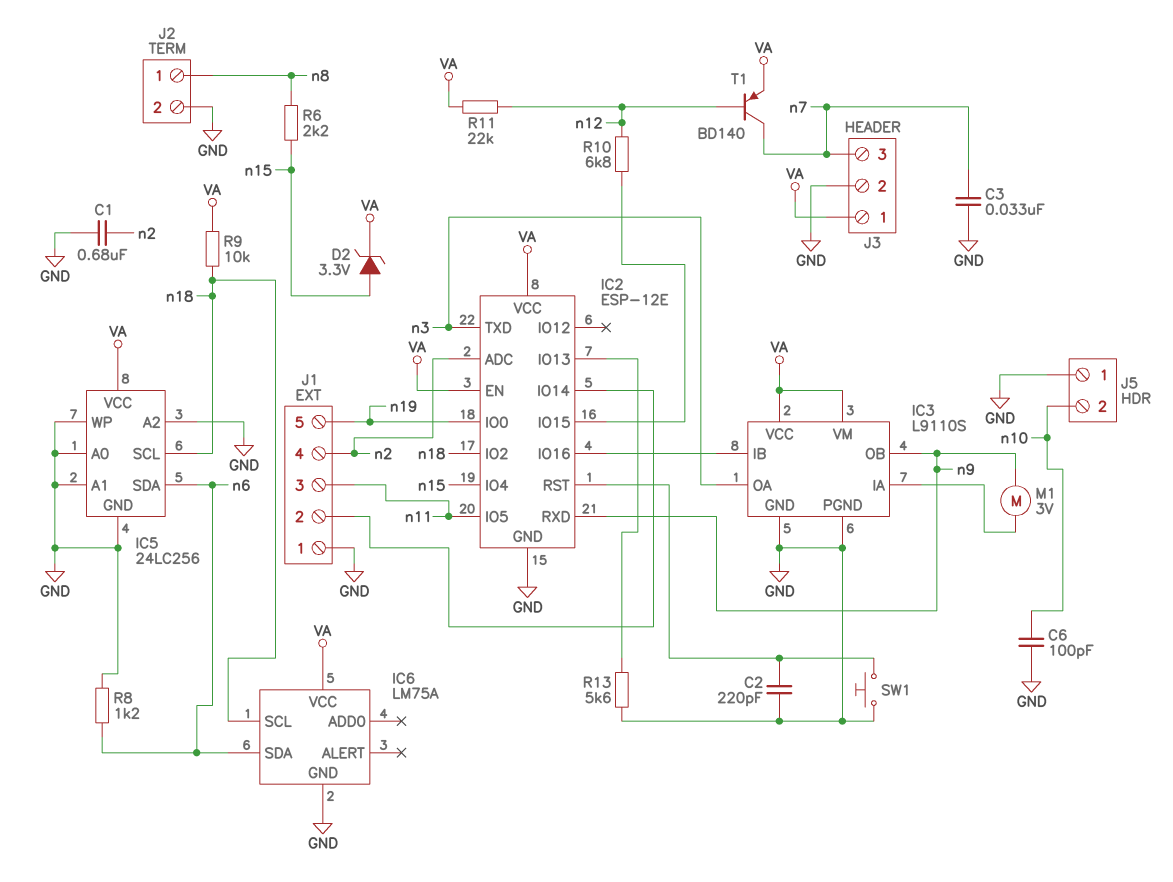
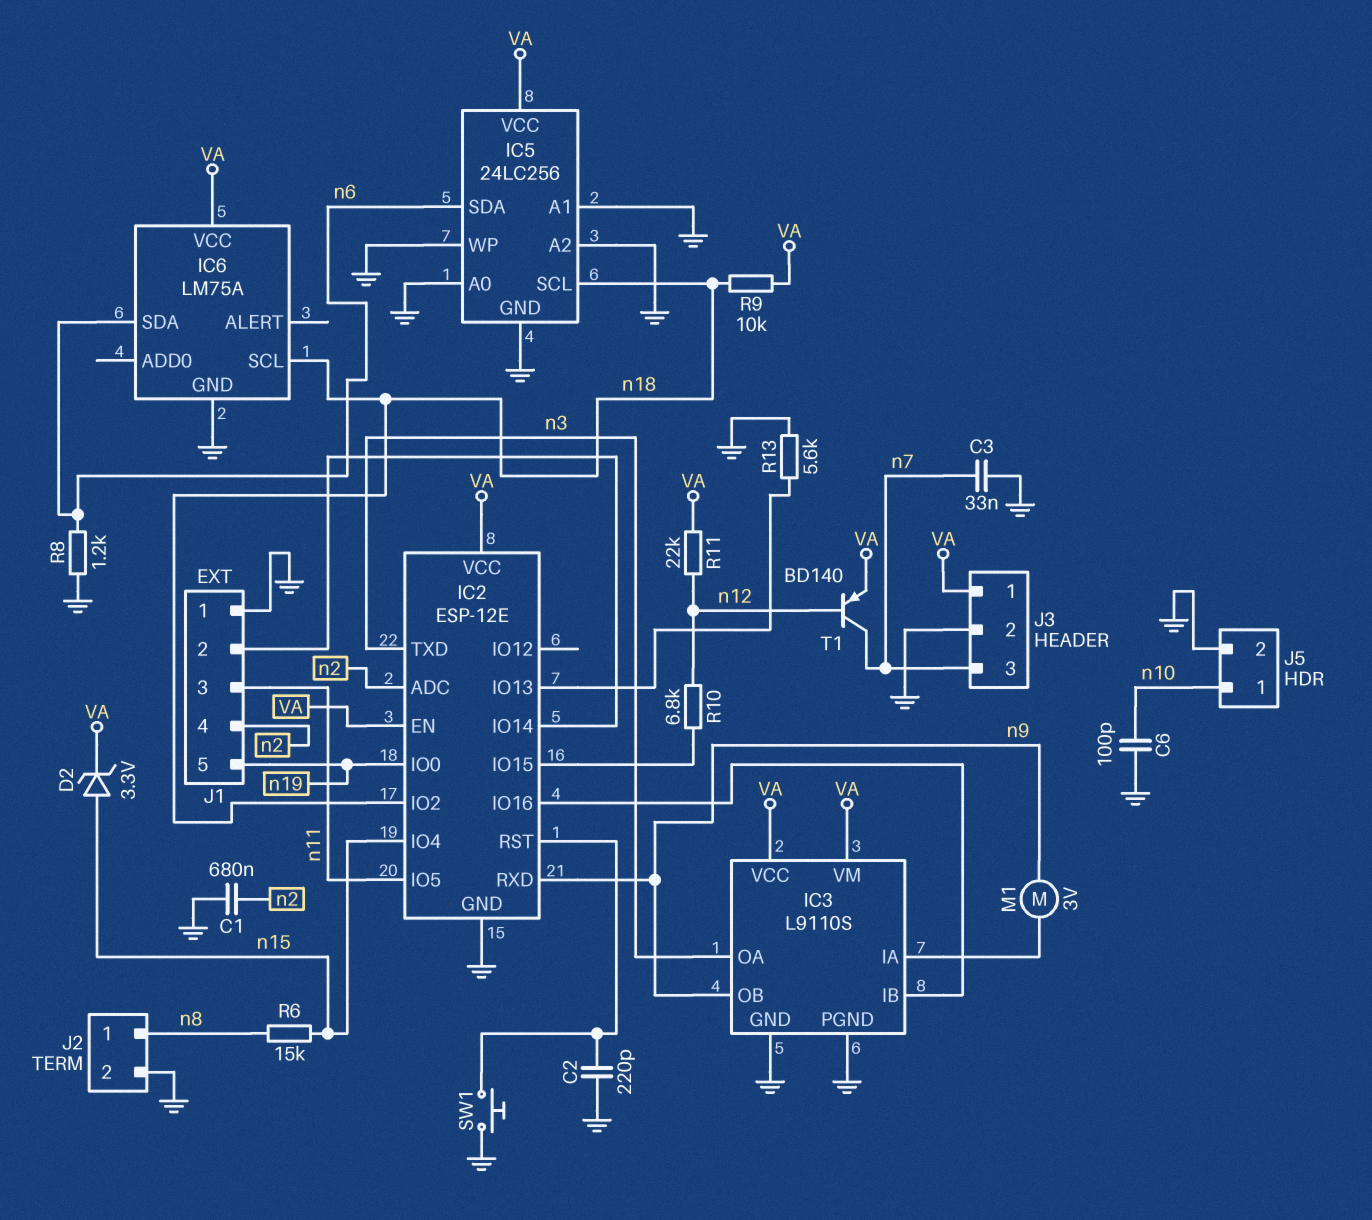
J5 pin 1: GND -> n10
J5 pin 2: n10 -> GND
R6: 2.2k (n8, n15) -> 15k (n8, n15)

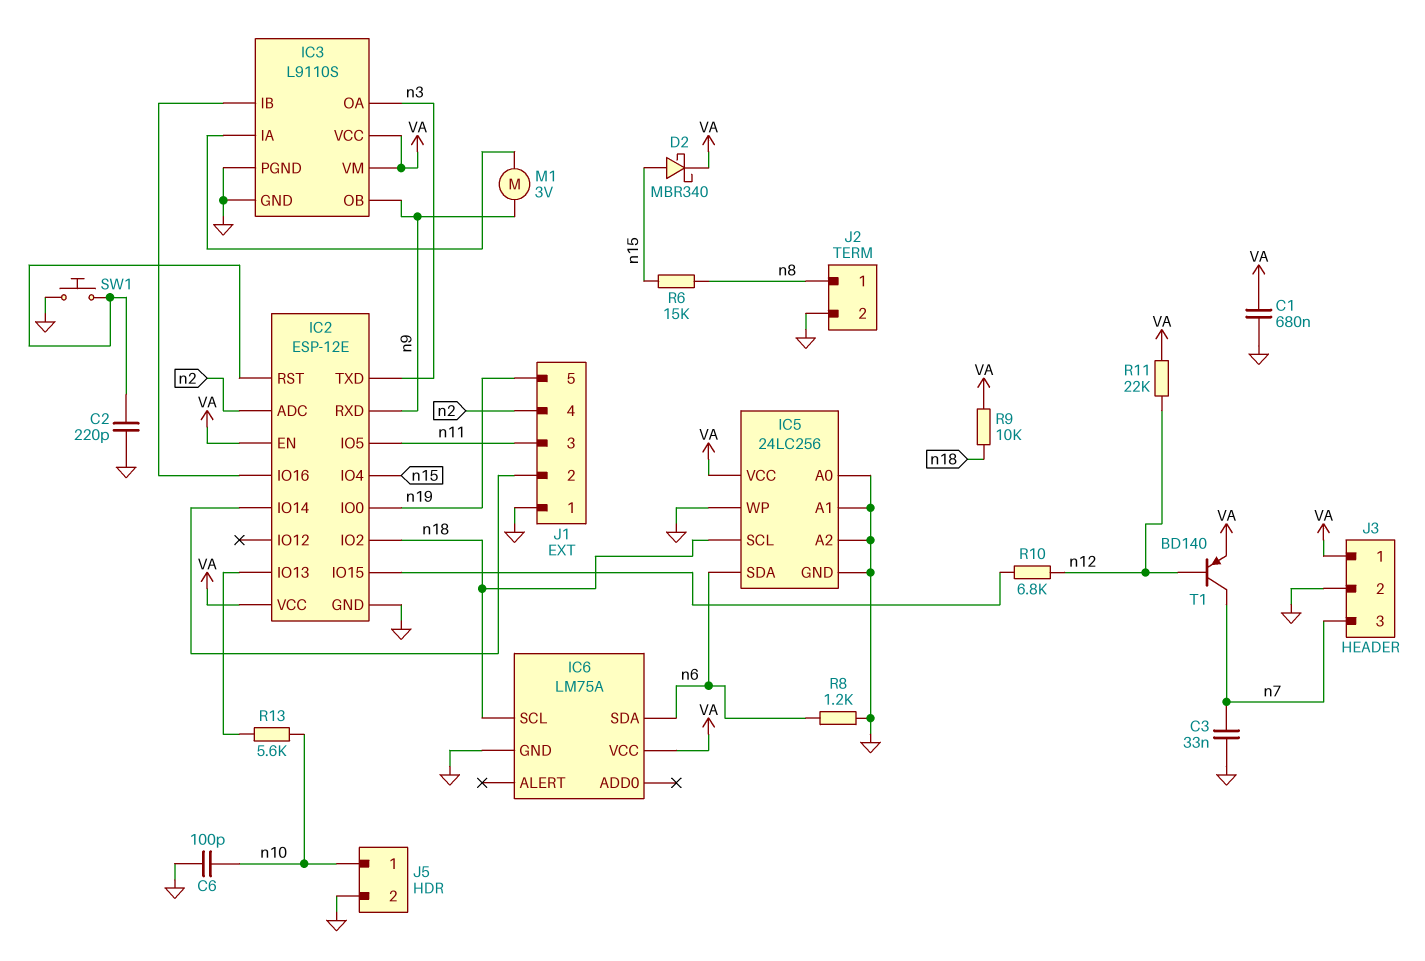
C1: 680nF (GND, n2) -> 680nF (GND, VA)
D2: zener 3.3V (A n15, K VA) -> schottky MBR340 (A n15, K VA)
R13: 5.6k (GND, IC2/IO13) -> 5.6k (IC2/IO13, n10)

